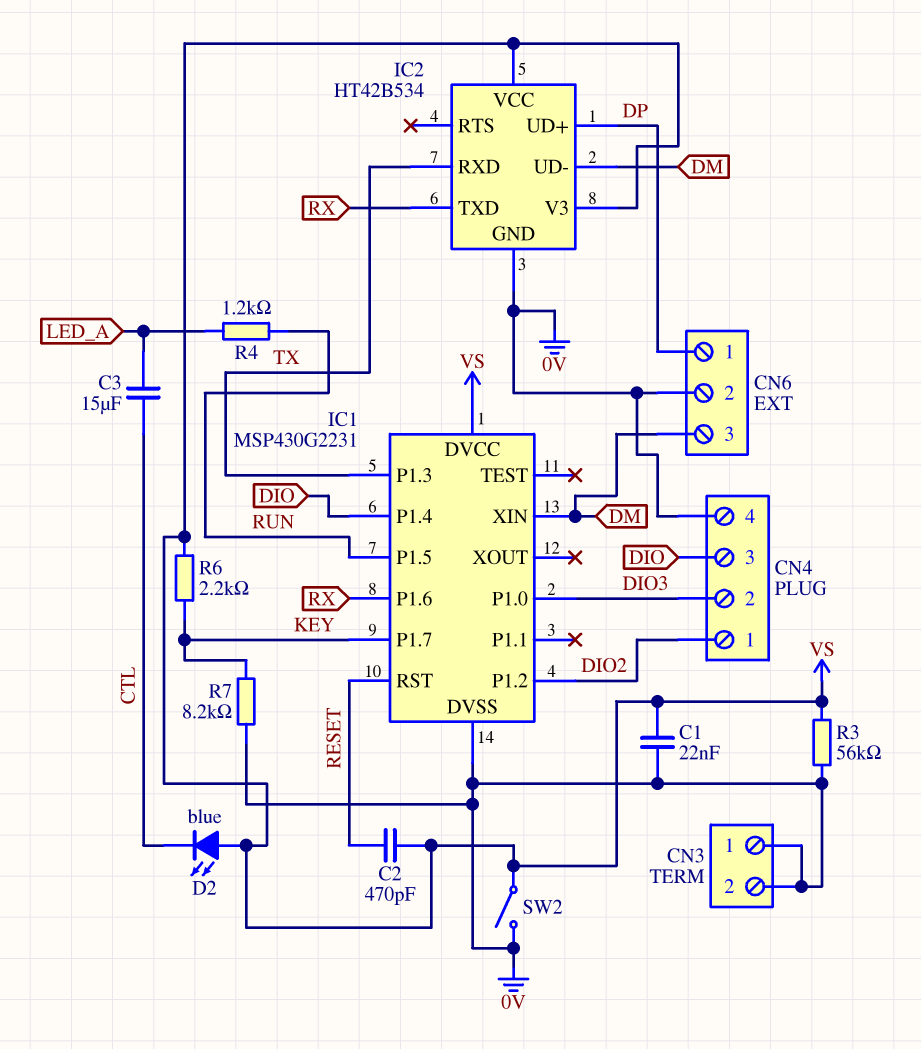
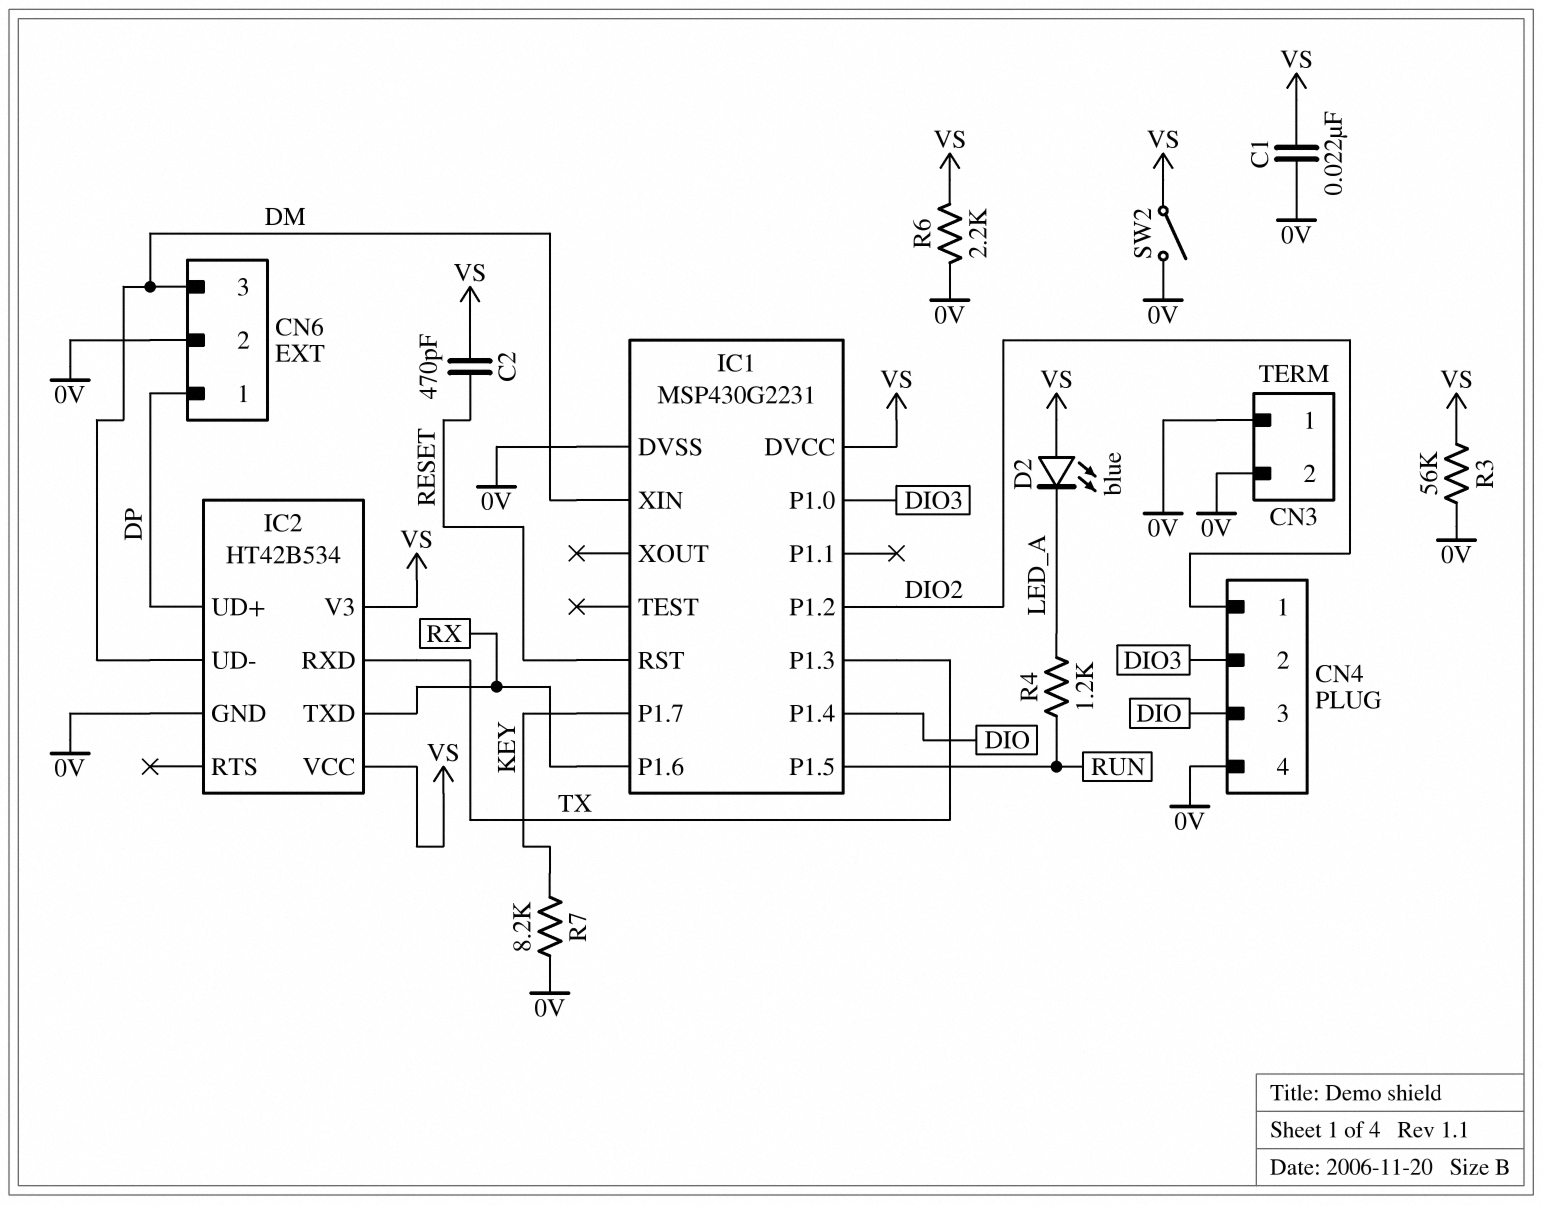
C3: 15uF (CTL, LED_A) -> none
D2: LED blue (A VS, K CTL) -> LED blue (A VS, K LED_A)
R6: 2.2k (KEY, VS) -> 2.2k (0V, VS)

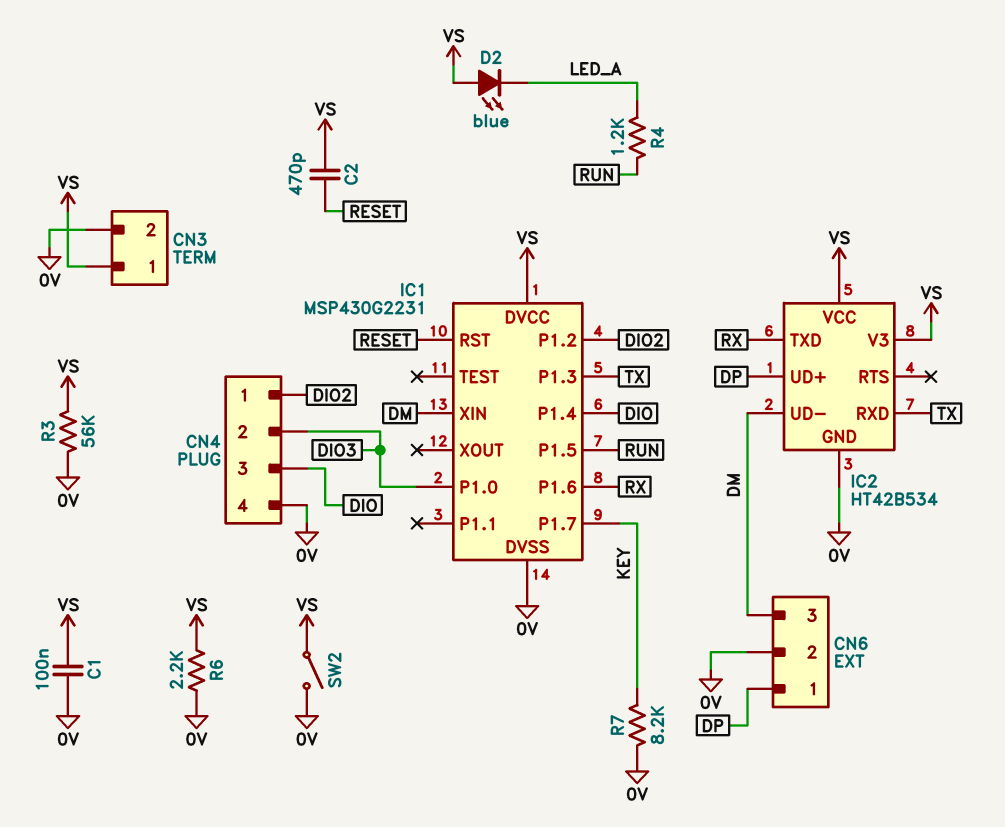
C1: 22nF (0V, VS) -> 100nF (0V, VS)
CN3 pin 1: 0V -> VS

